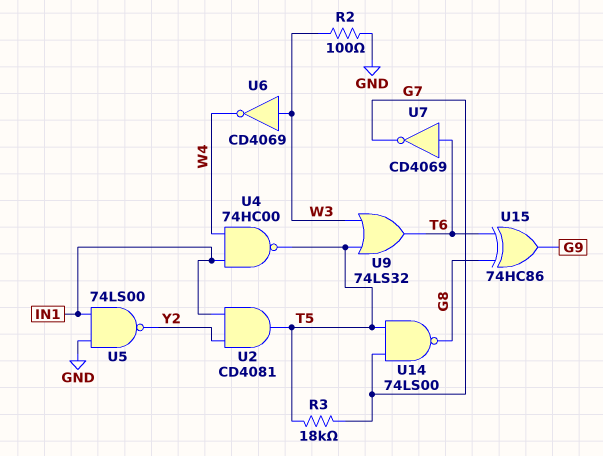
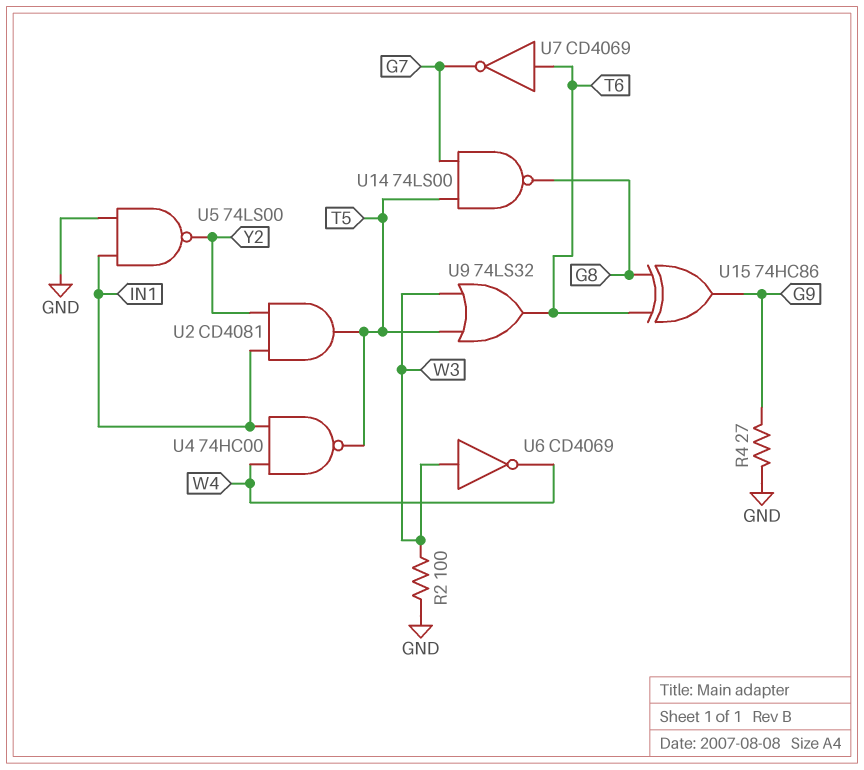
R3: 18k (G7, T5) -> none
R4: none -> 27 (G9, GND)

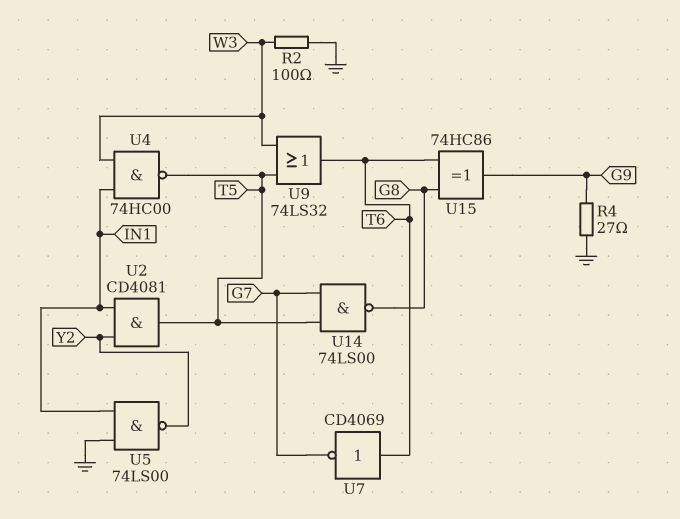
U4: NAND 74HC00 (in IN1, in W4, out T5) -> NAND 74HC00 (in IN1, in W3, out T5)
U6: NOT CD4069 (in W3, out W4) -> none

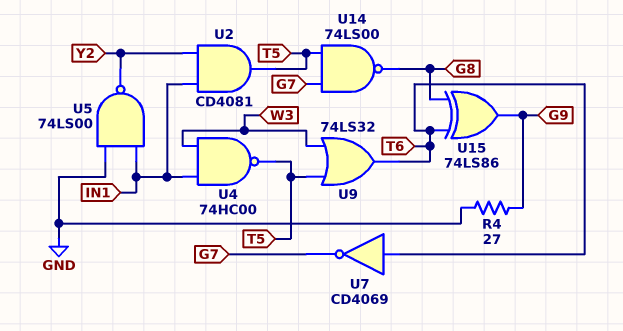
R2: 100 (GND, W3) -> none
U15: XOR 74HC86 (in G8, in T6, out G9) -> XOR 74LS86 (in G8, in T6, out G9)

